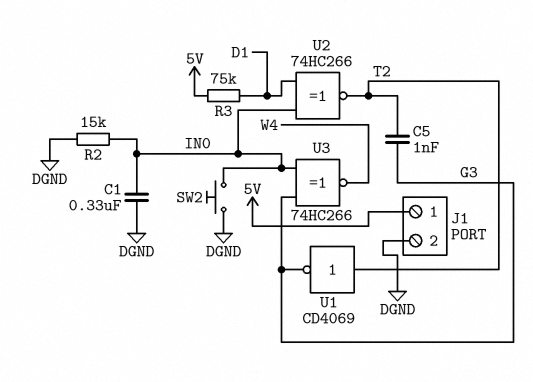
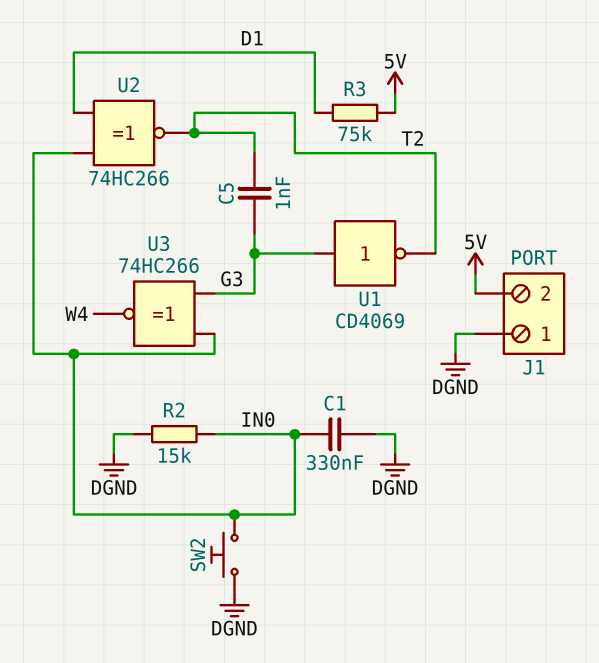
J1 pin 1: 5V -> DGND
J1 pin 2: DGND -> 5V
U1: NOT CD4069 (in T2, out G3) -> NOT CD4069 (in G3, out T2)

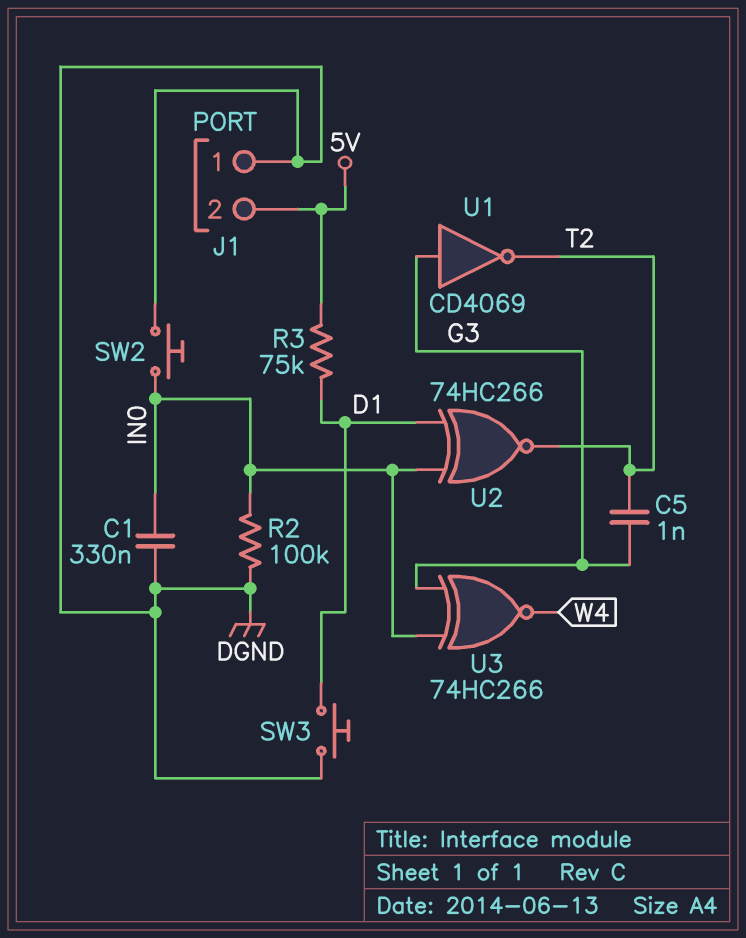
R2: 15k (DGND, IN0) -> 100k (DGND, IN0)
SW3: none -> button (D1, DGND)

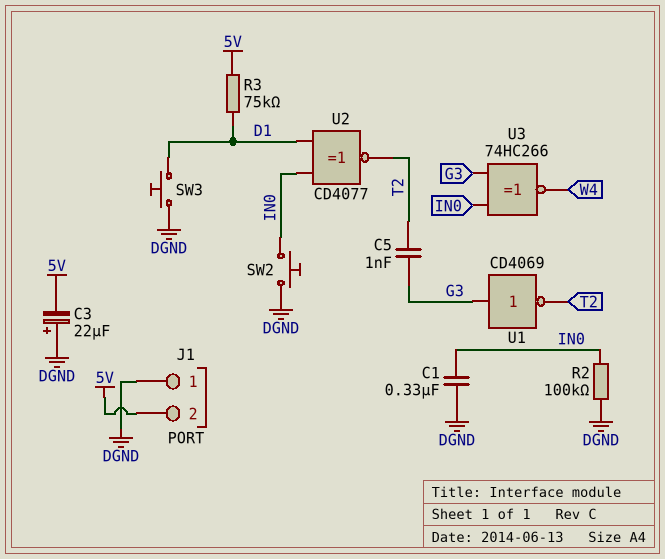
C3: none -> 22uF (plus DGND, minus 5V)
U2: XNOR 74HC266 (in D1, in IN0, out T2) -> XNOR CD4077 (in D1, in IN0, out T2)

